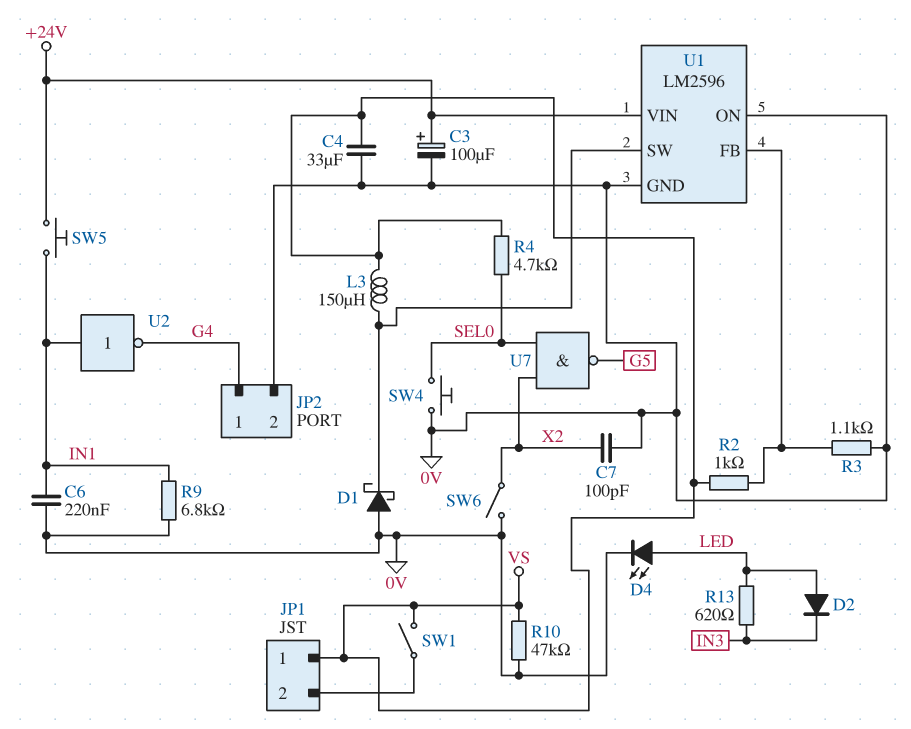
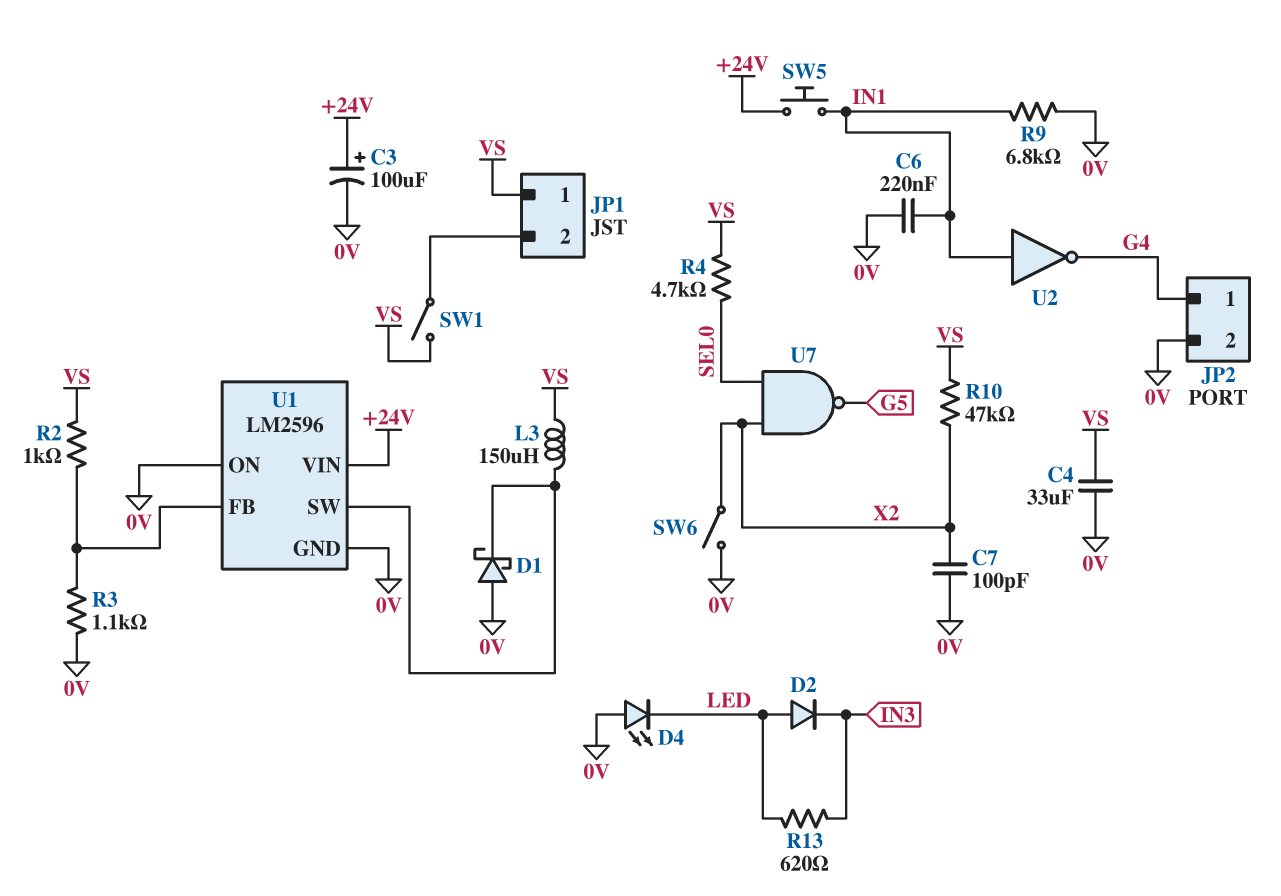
D4: LED (A LED, K 0V) -> LED (A 0V, K LED)
R10: 47k (0V, VS) -> 47k (VS, X2)
SW4: button (0V, SEL0) -> none

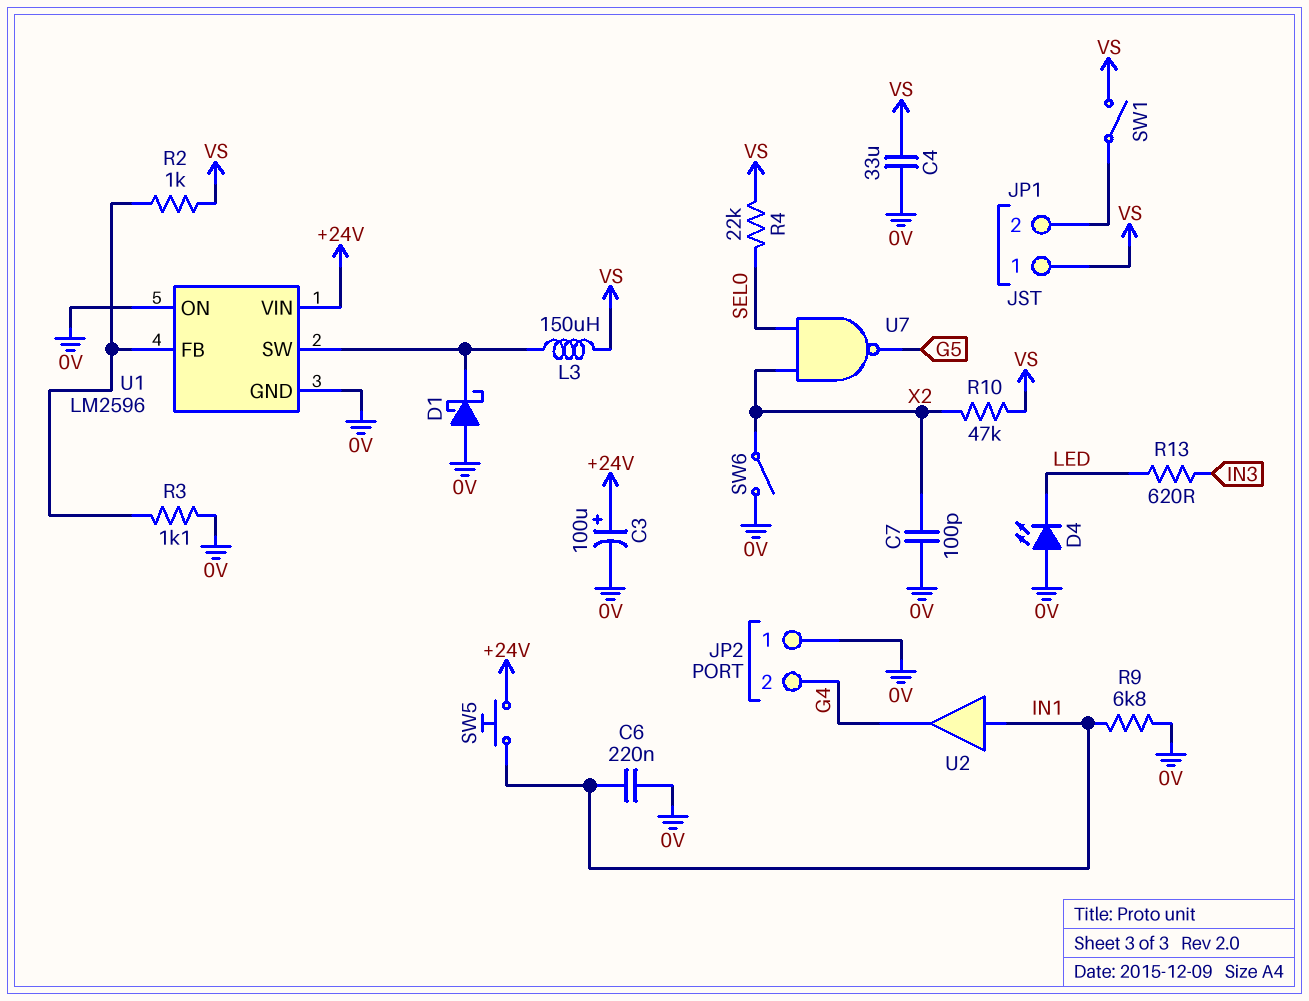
D2: diode (A LED, K IN3) -> none
JP2 pin 1: G4 -> 0V
JP2 pin 2: 0V -> G4
R4: 4.7k (SEL0, VS) -> 22k (SEL0, VS)
U2: NOT (in IN1, out G4) -> buffer (in IN1, out G4)

